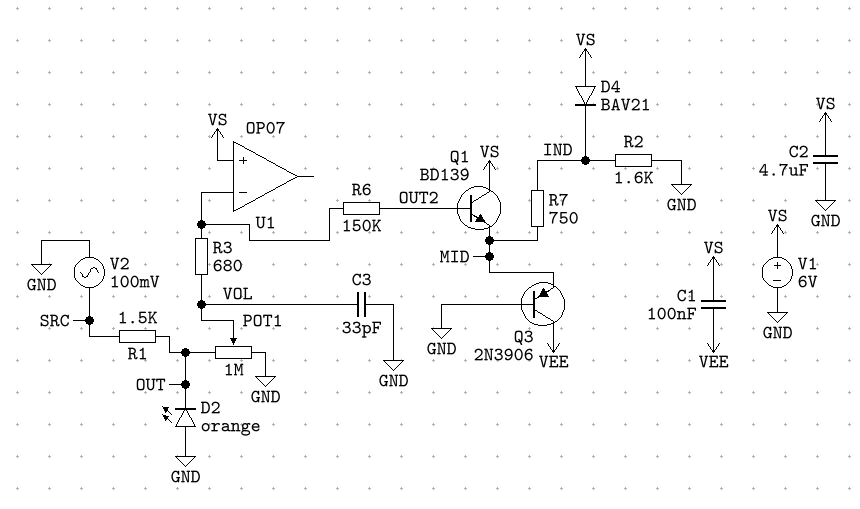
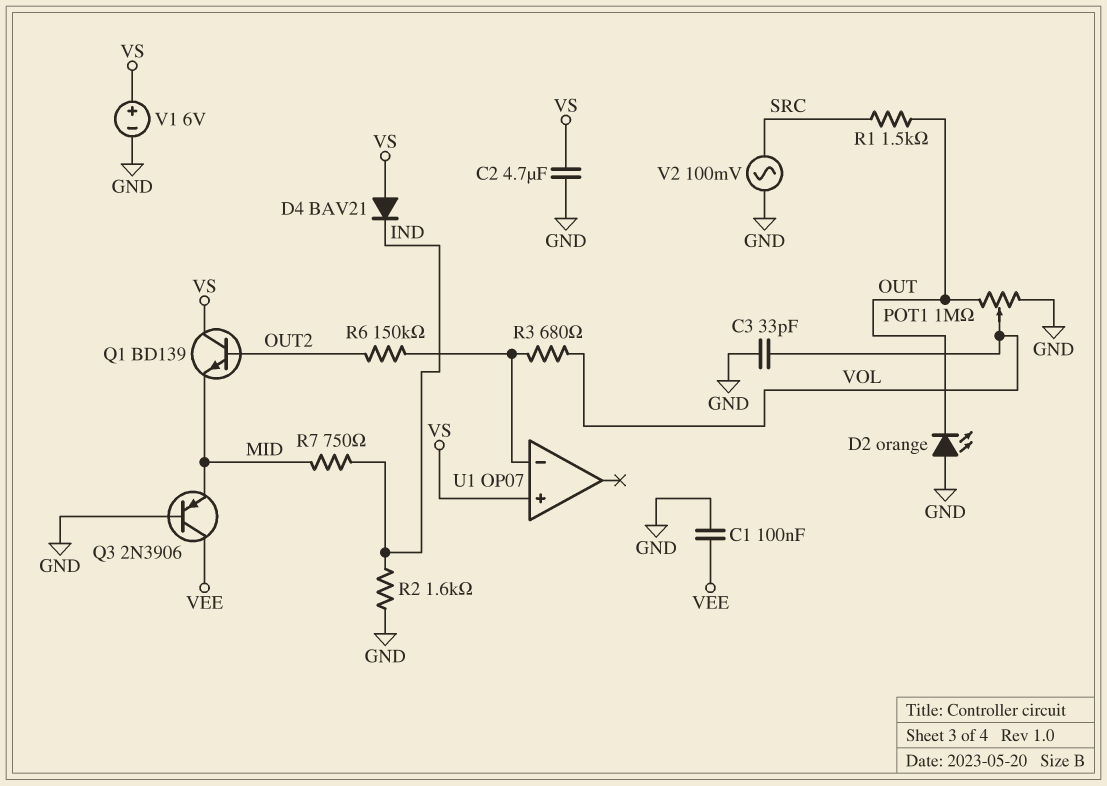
C1: 100nF (VEE, VS) -> 100nF (GND, VEE)

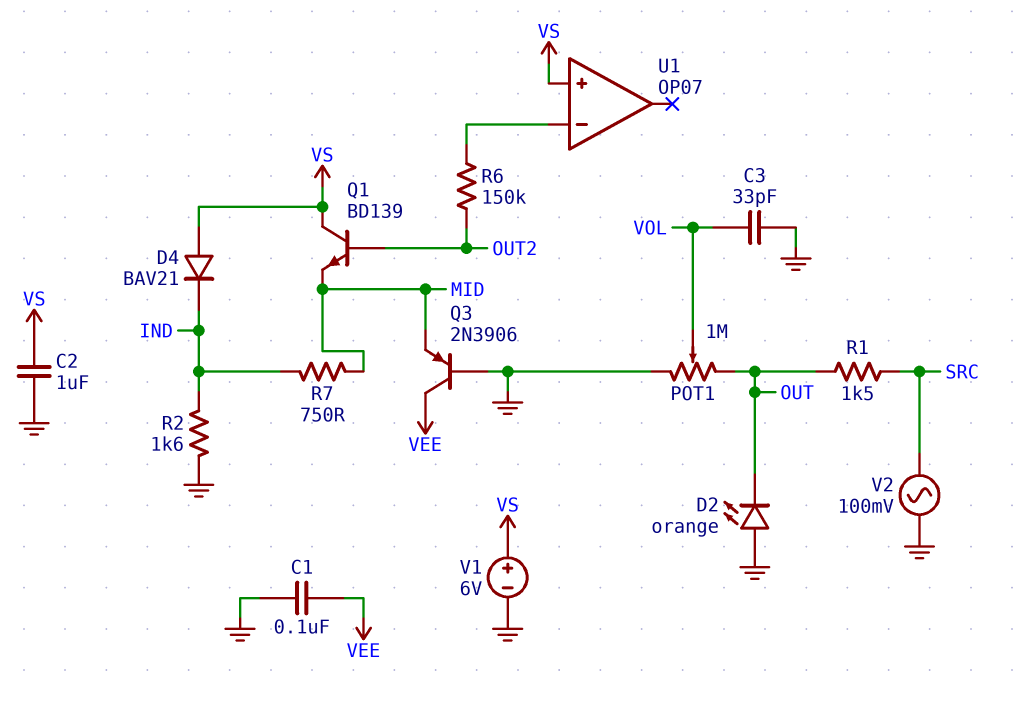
C2: 4.7uF (GND, VS) -> 1uF (GND, VS)
R3: 680 (U1/in-, VOL) -> none

